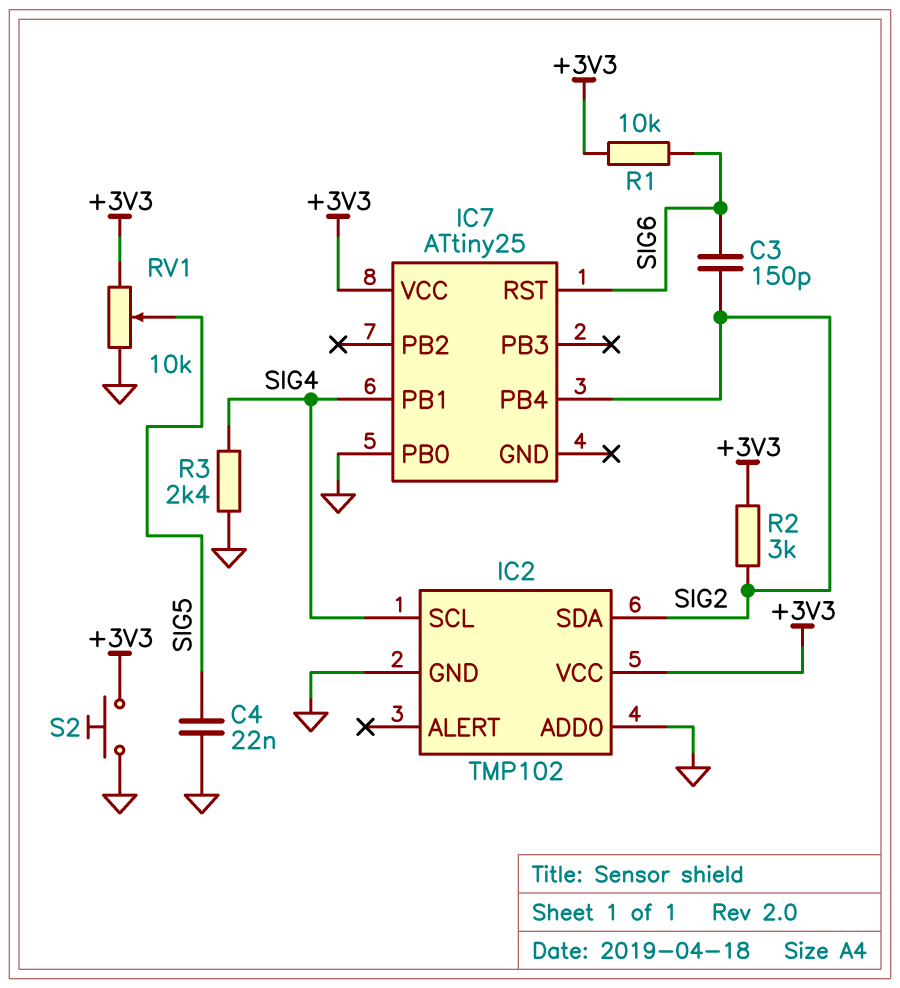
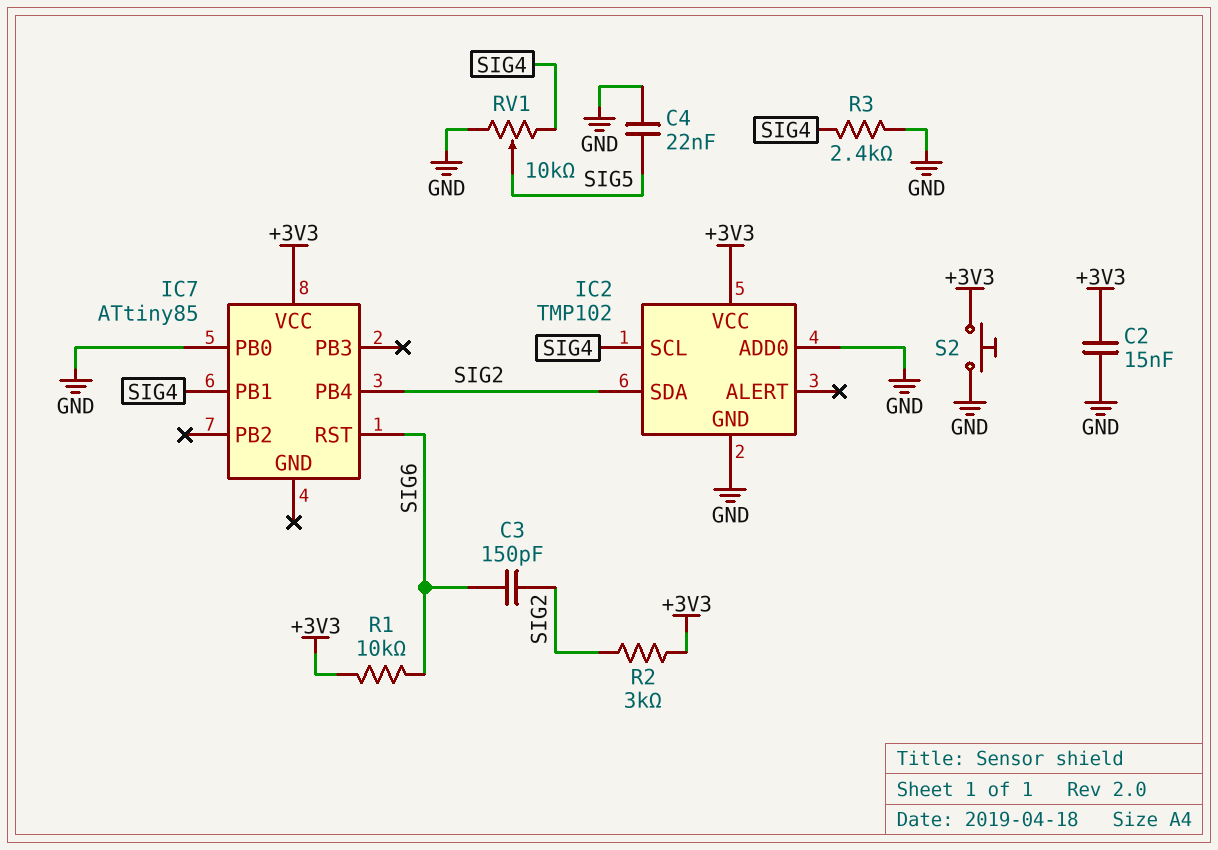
C2: none -> 15nF (+3V3, GND)
IC7: ATtiny25 -> ATtiny85
RV1: 10k (+3V3, GND, wiper SIG5) -> 10k (GND, SIG4, wiper SIG5)

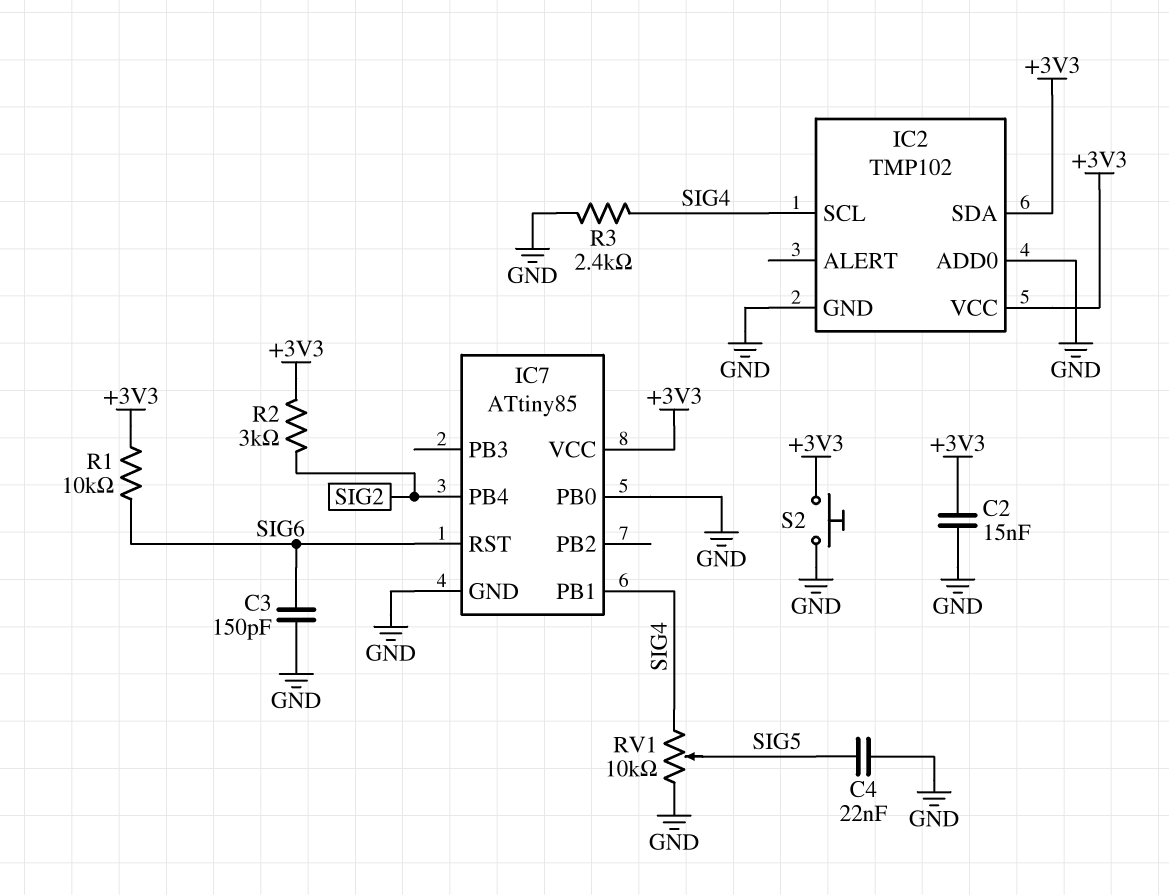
C3: 150pF (SIG2, SIG6) -> 150pF (GND, SIG6)
IC2 pin SDA: SIG2 -> +3V3
IC7 pin GND: none -> GND

